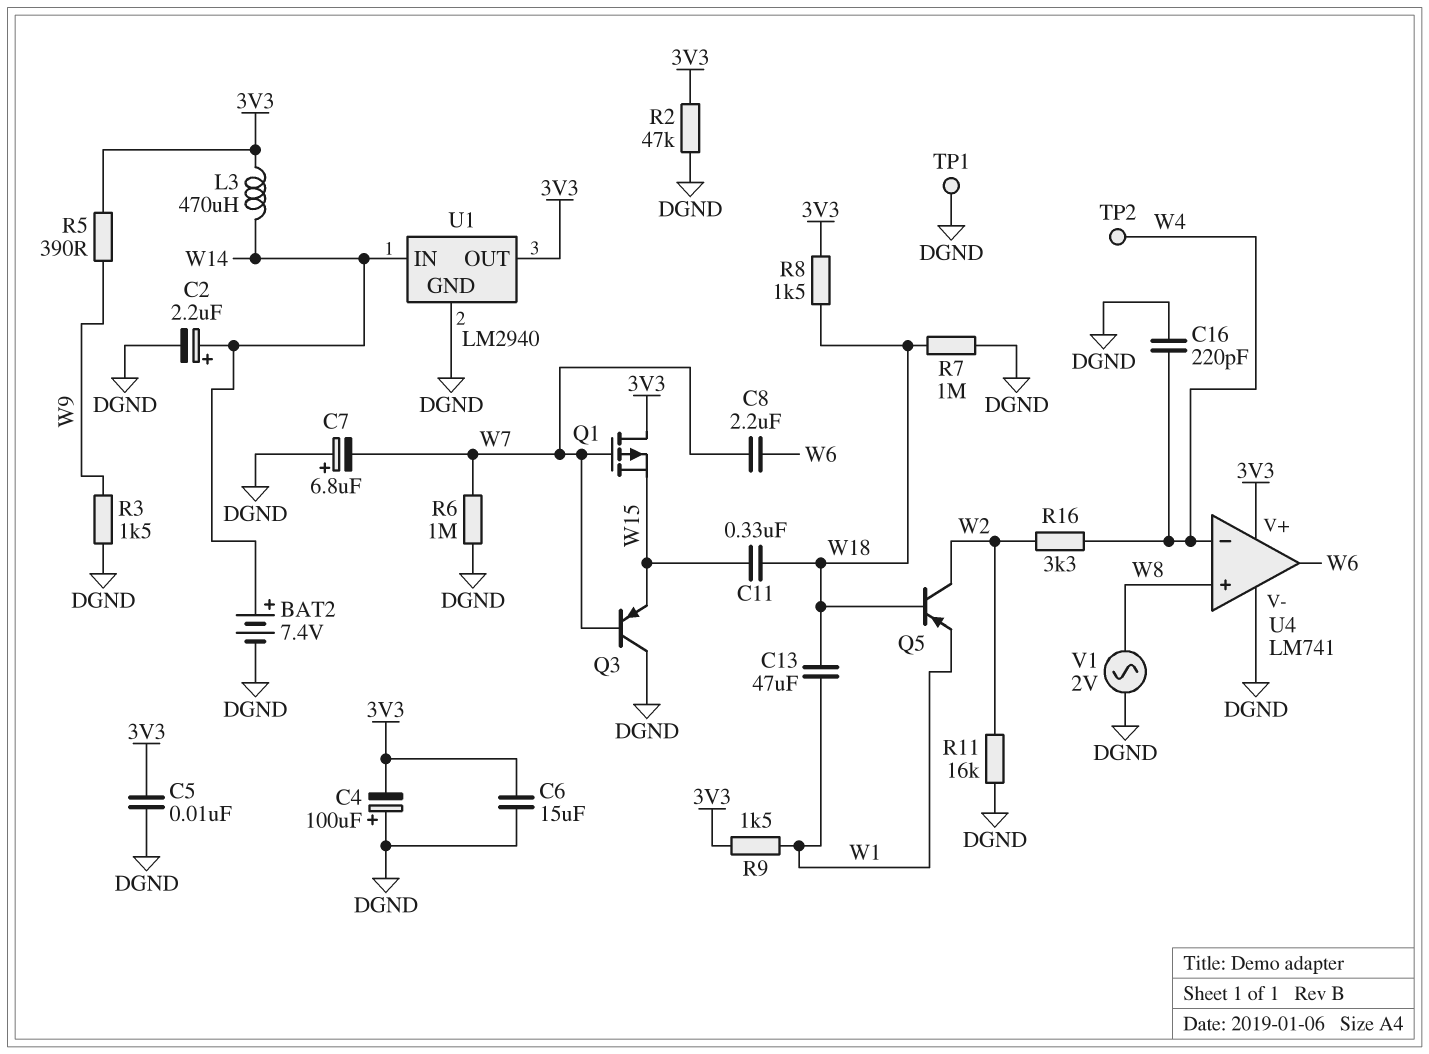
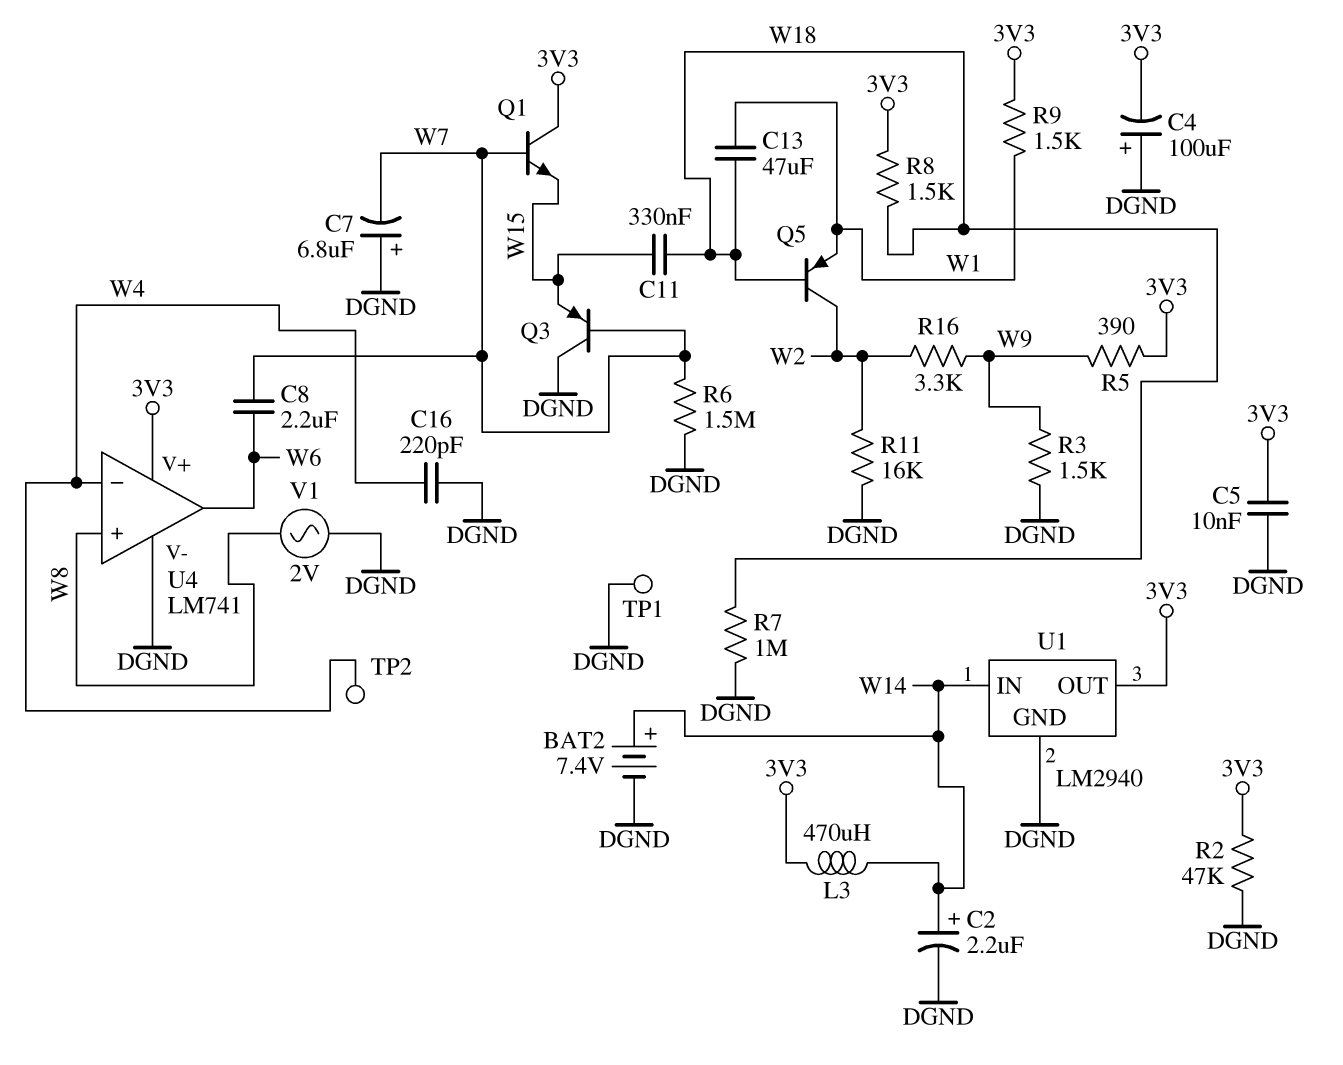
C6: 15uF (3V3, DGND) -> none
Q1: PMOS (G W7, D 3V3, S W15) -> NPN (B W7, C 3V3, E W15)
R6: 1M (DGND, W7) -> 1.5M (DGND, W7)
R16: 3.3k (W2, W4) -> 3.3k (W2, W9)

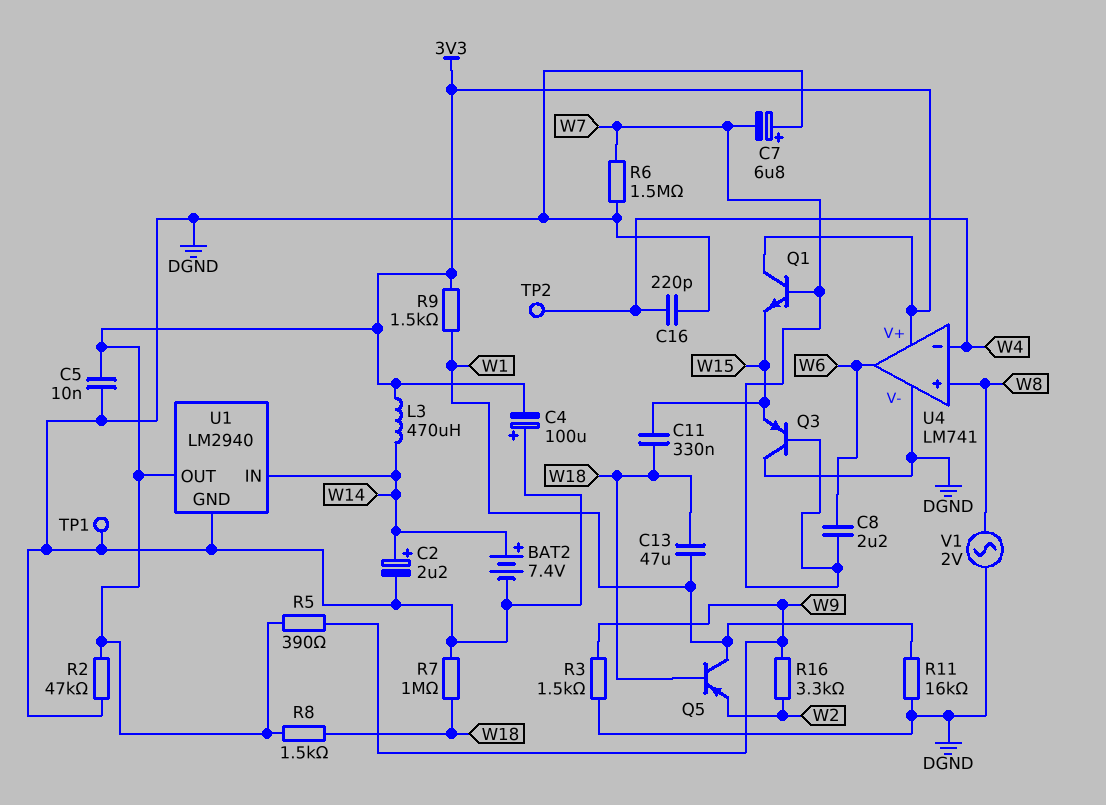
Q5: PNP (B W18, C W2, E W1) -> PNP (B W18, C W1, E W2)
R11: 16k (DGND, W2) -> 16k (DGND, W1)

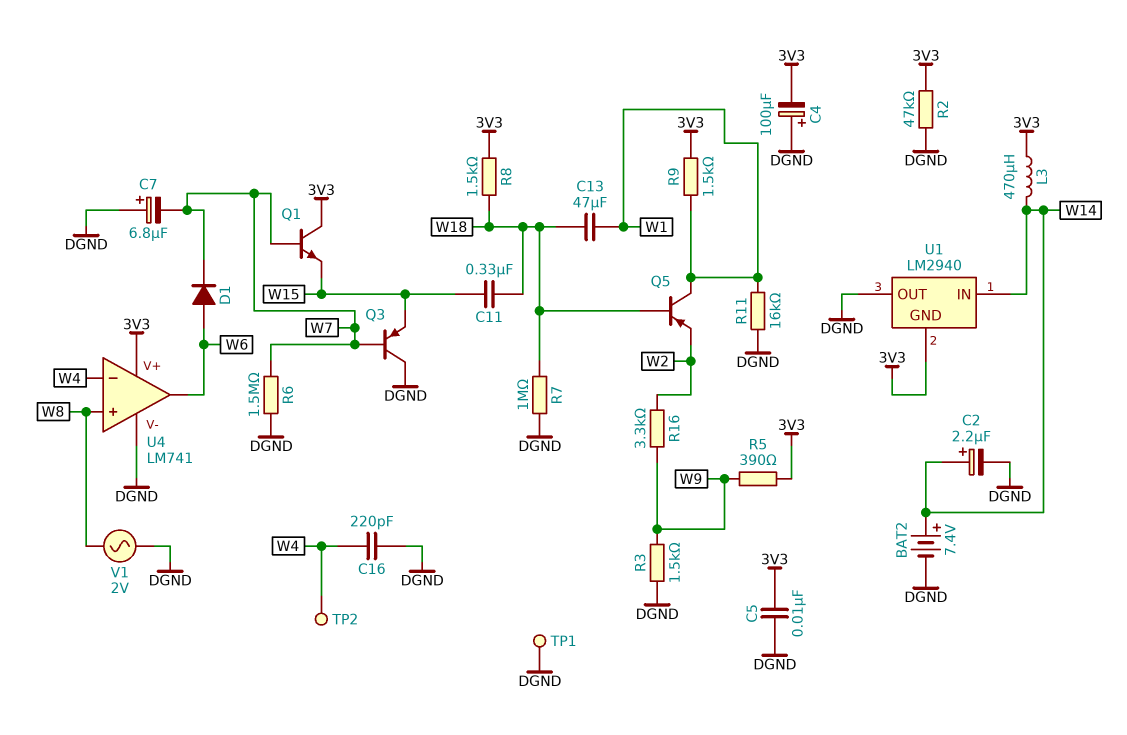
C8: 2.2uF (W6, W7) -> none
D1: none -> diode (A W6, K W7)
U1 pin GND: DGND -> 3V3
U1 pin OUT: 3V3 -> DGND

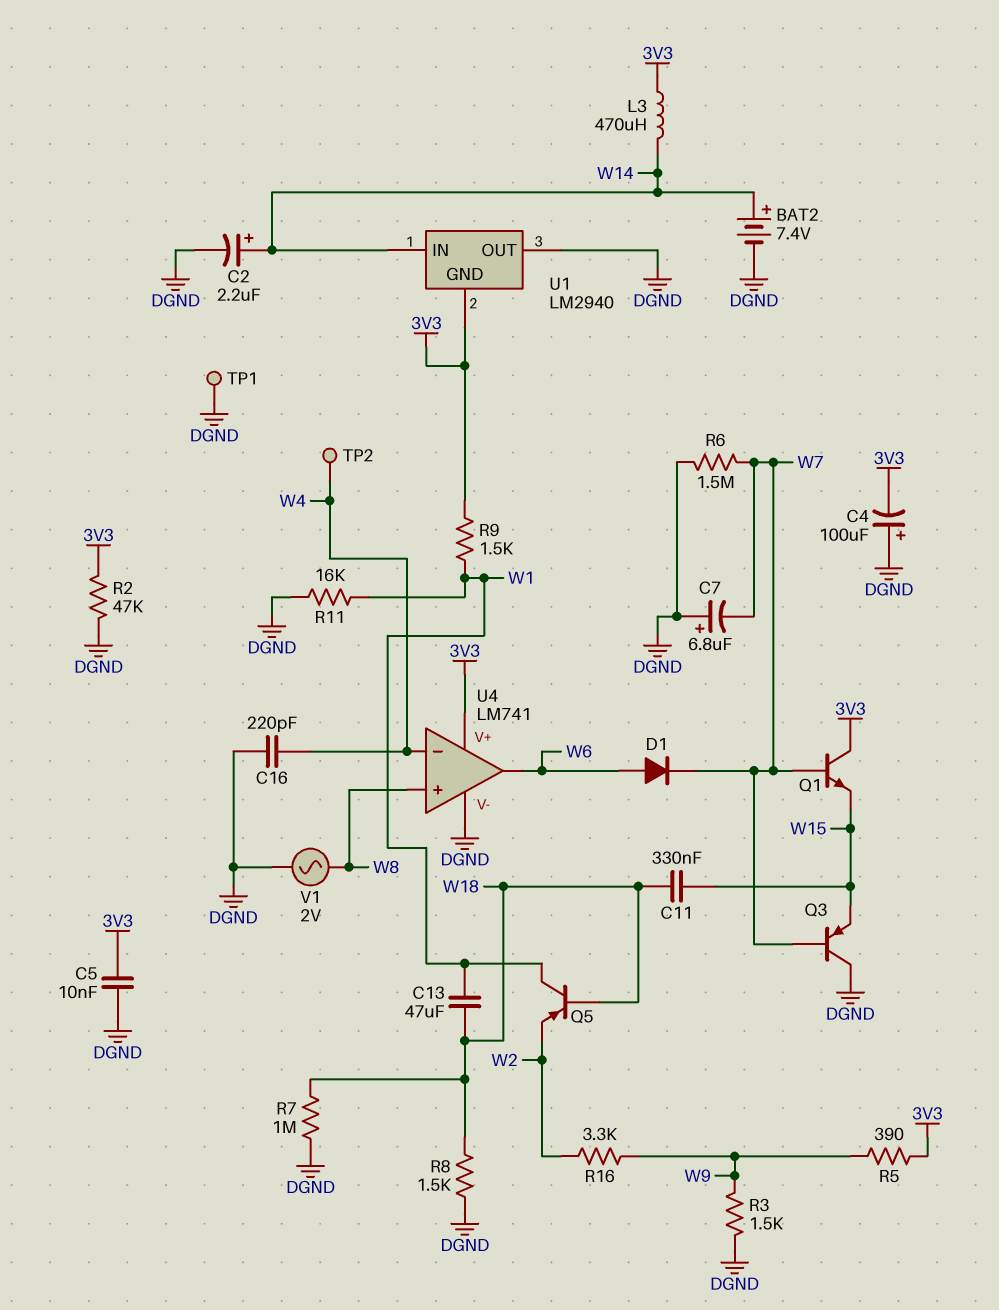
R8: 1.5k (3V3, W18) -> 1.5k (DGND, W18)

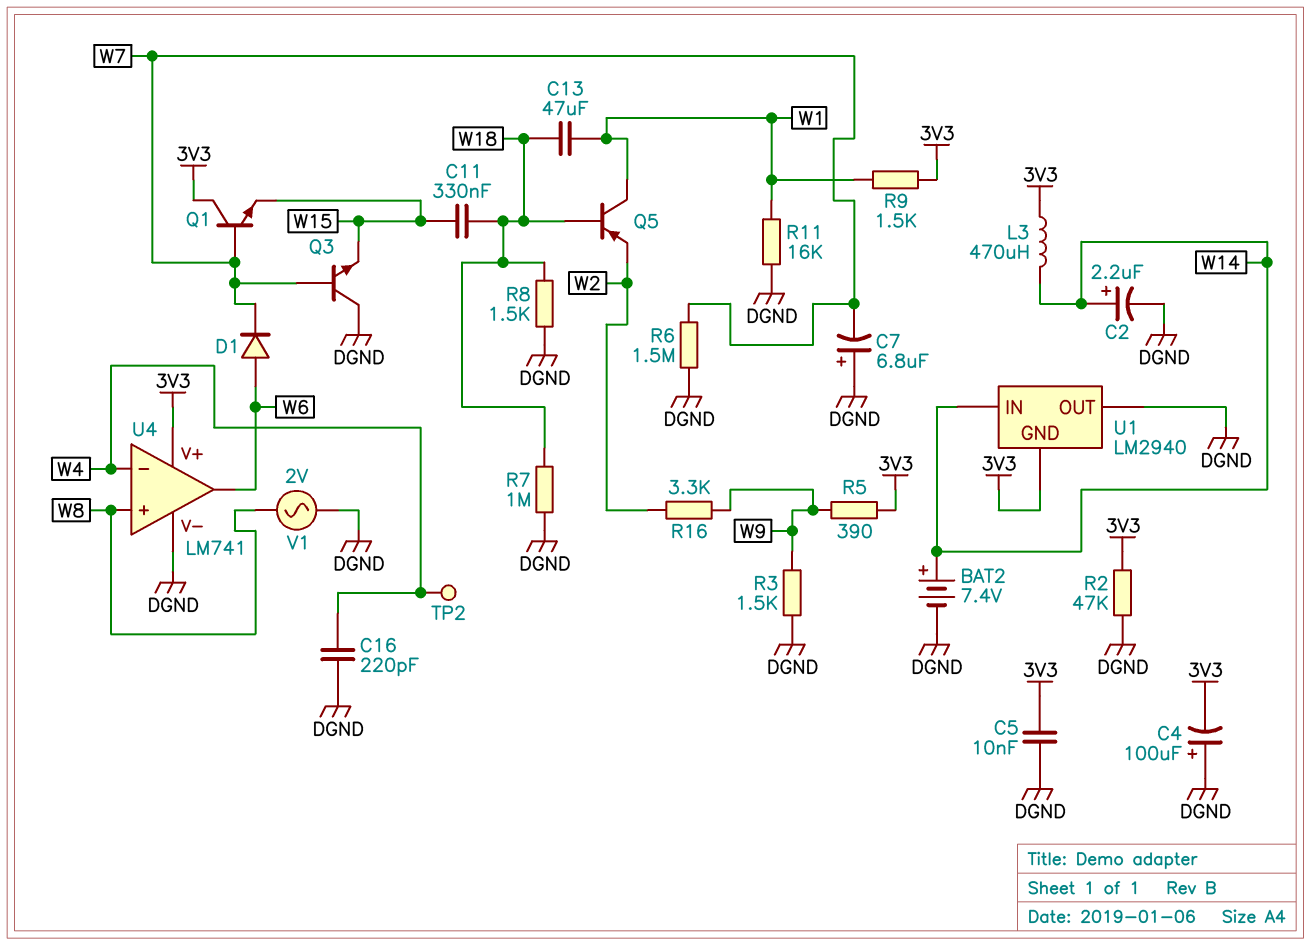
Q3: PNP (B W7, C DGND, E W15) -> NPN (B W7, C DGND, E W15)
TP1: test point (DGND) -> none

